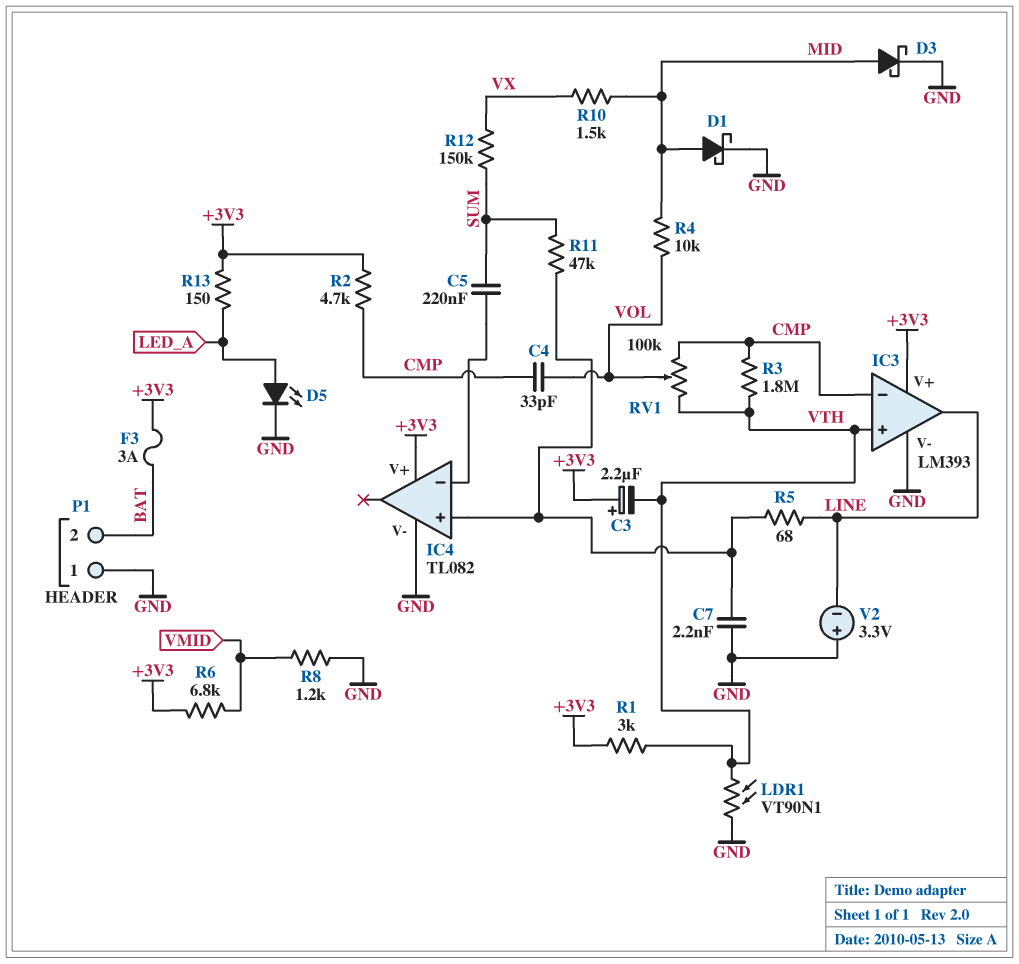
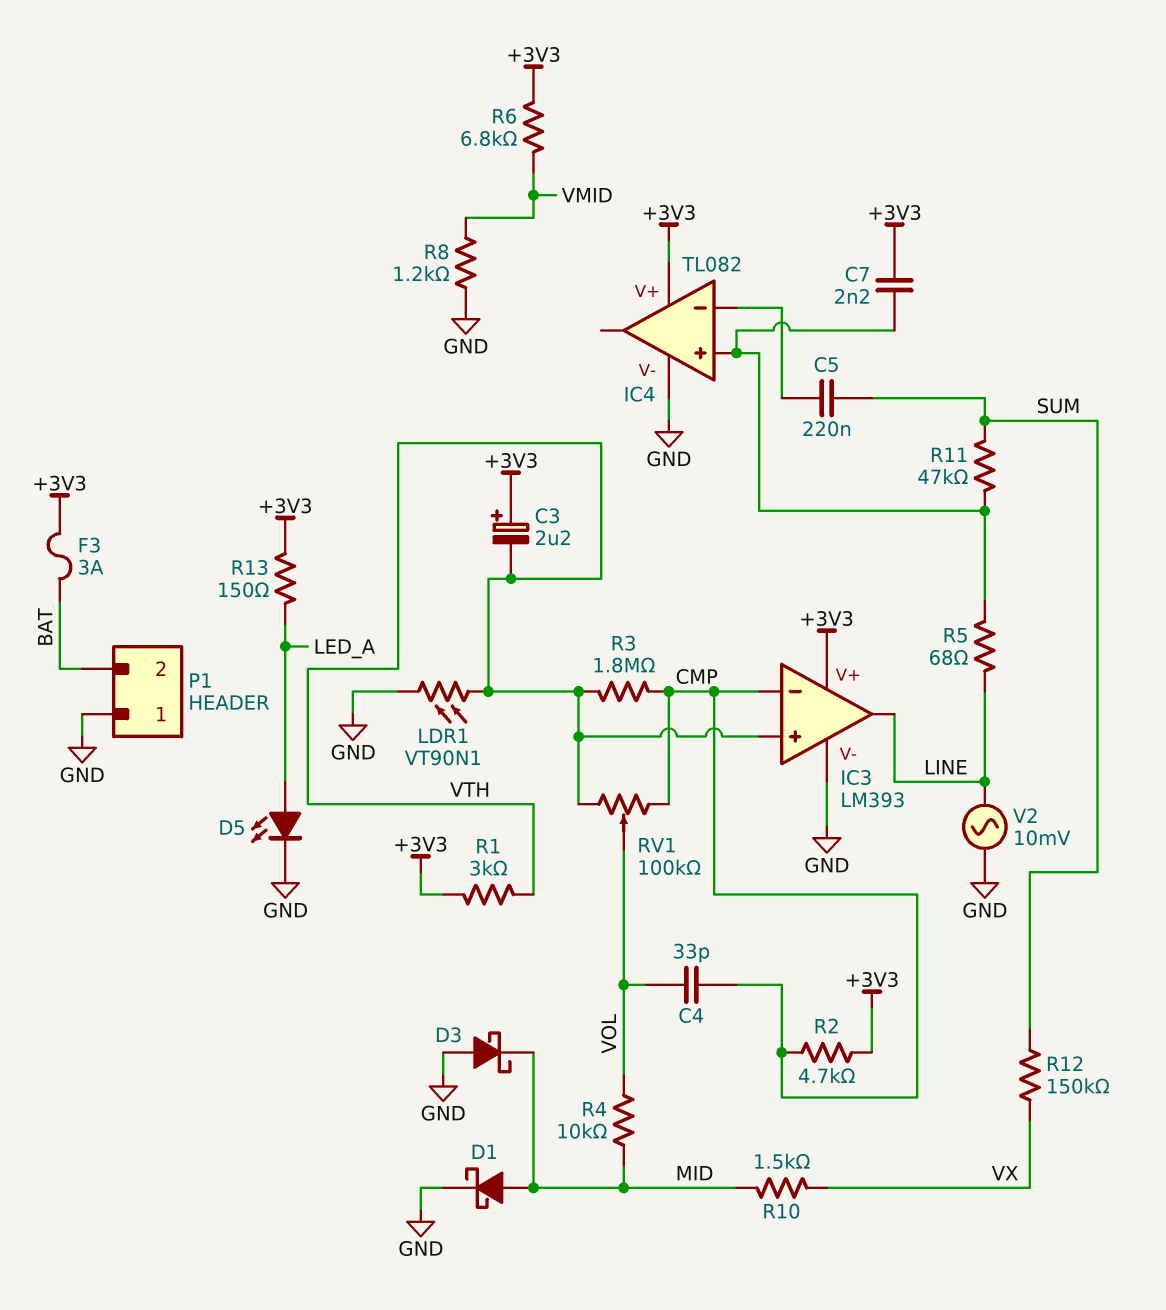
C7: 2.2nF (GND, IC4/in+) -> 2.2nF (+3V3, IC4/in+)
D3: schottky (A MID, K GND) -> schottky (A GND, K MID)
V2: 3.3V (plus GND, minus LINE) -> AC 10mV (GND, LINE)

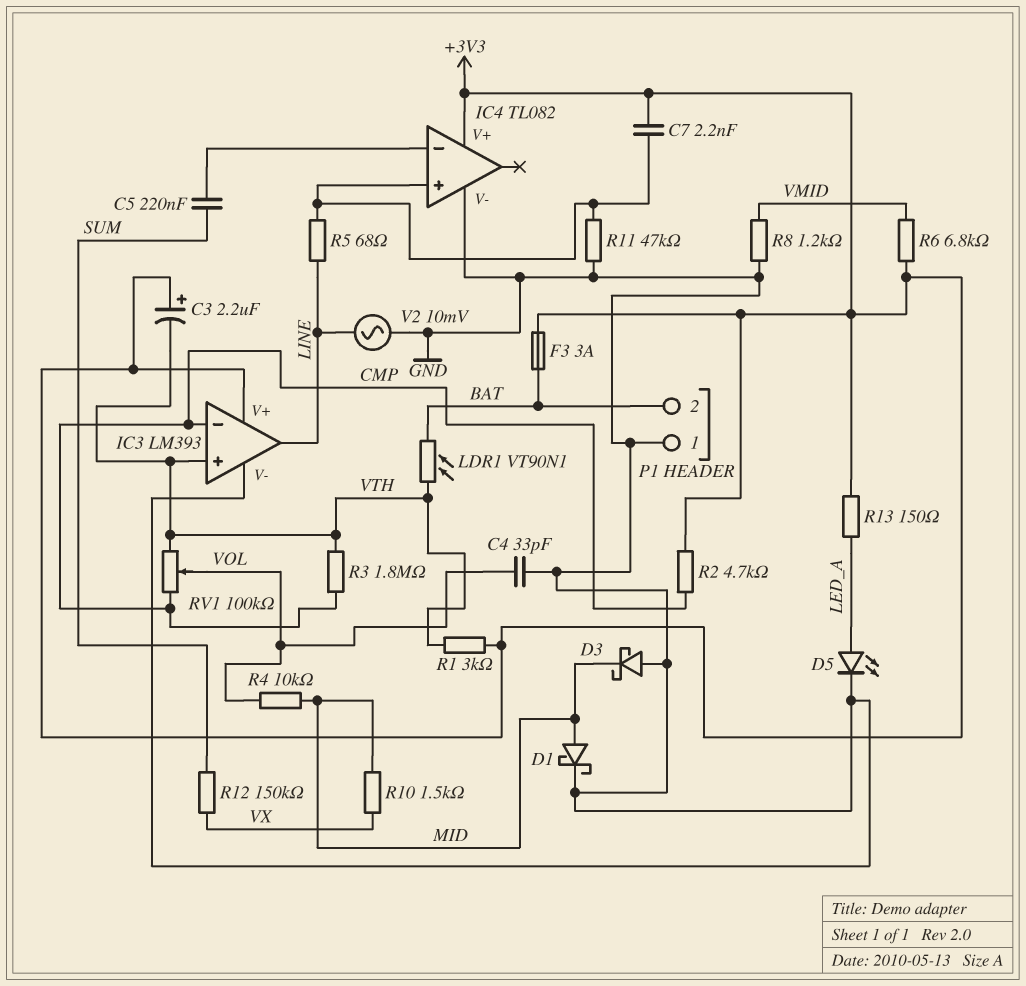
C4: 33pF (CMP, VOL) -> 33pF (GND, VOL)
LDR1: VT90N1 (GND, VTH) -> VT90N1 (BAT, VTH)
R11: 47k (IC4/in+, SUM) -> 47k (GND, IC4/in+)

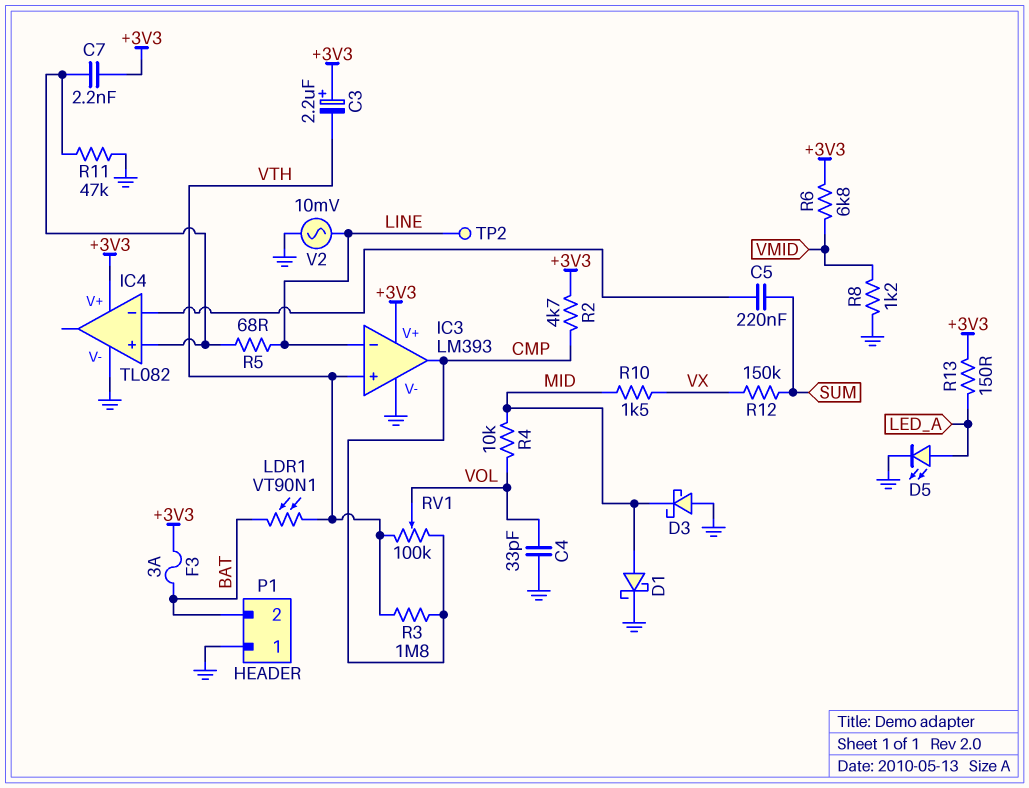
IC3 pin in-: CMP -> LINE
IC3 pin out: LINE -> CMP
R1: 3k (+3V3, VTH) -> none
TP2: none -> test point (LINE)

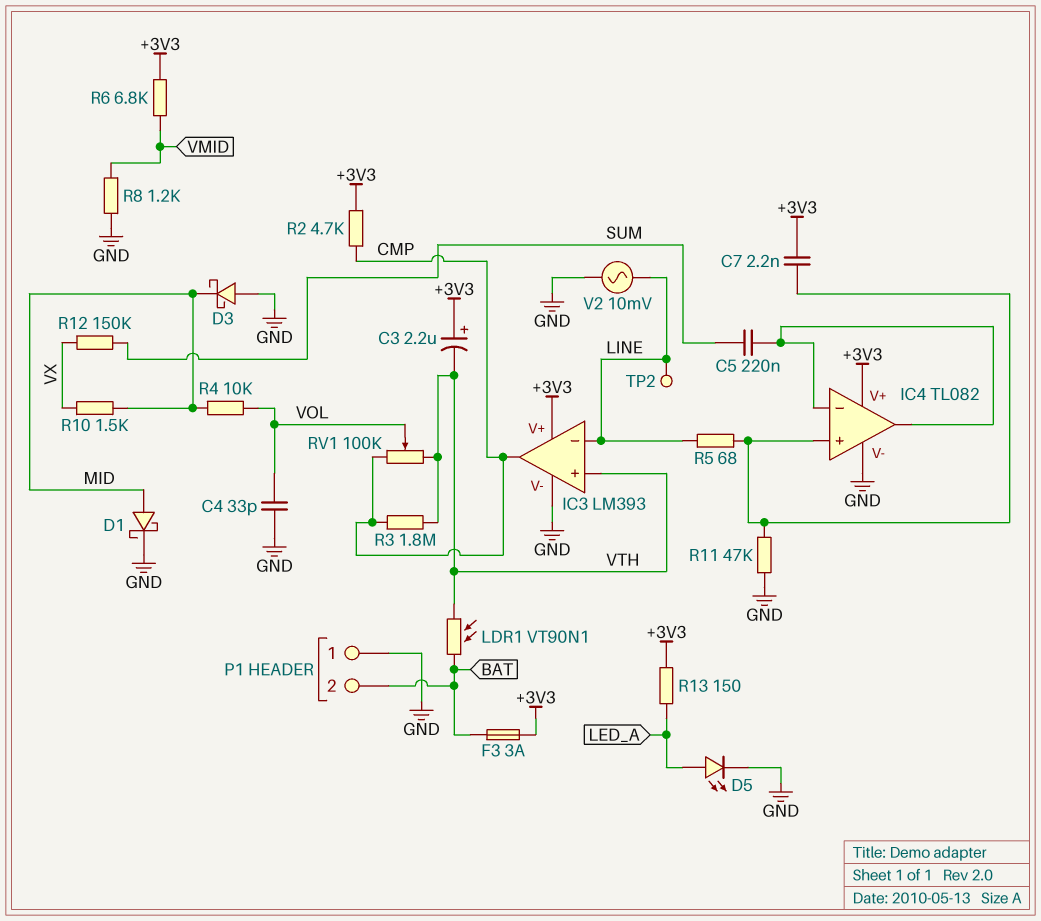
IC4 pin out: none -> IC4/in-

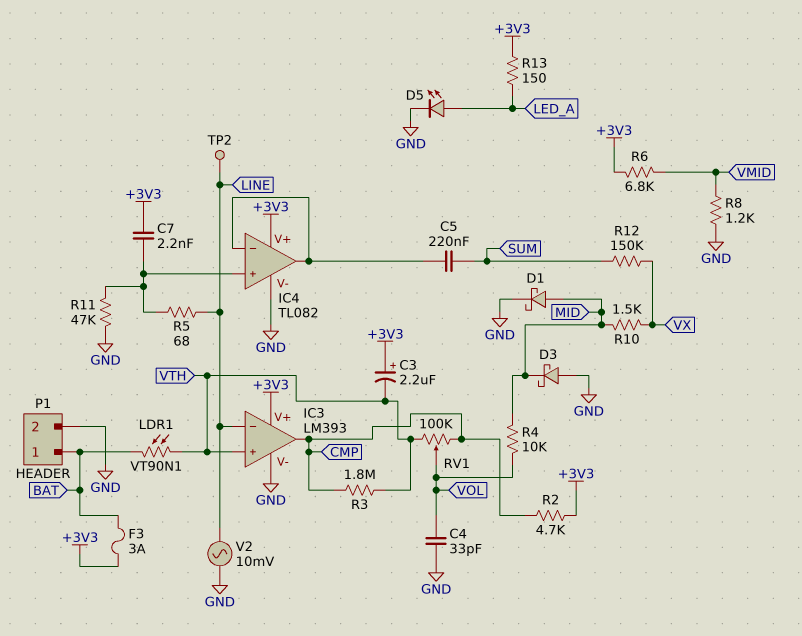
P1 pin 1: GND -> BAT
P1 pin 2: BAT -> GND

